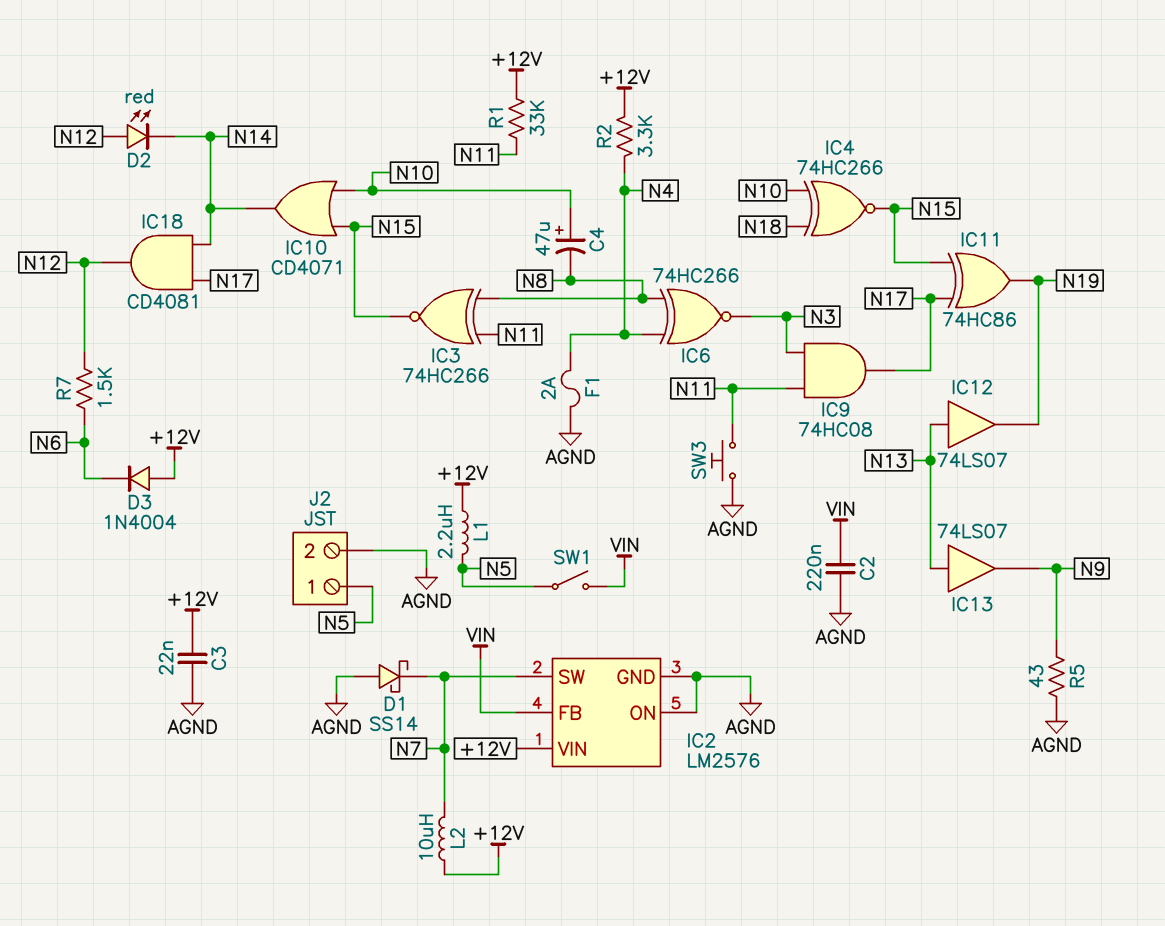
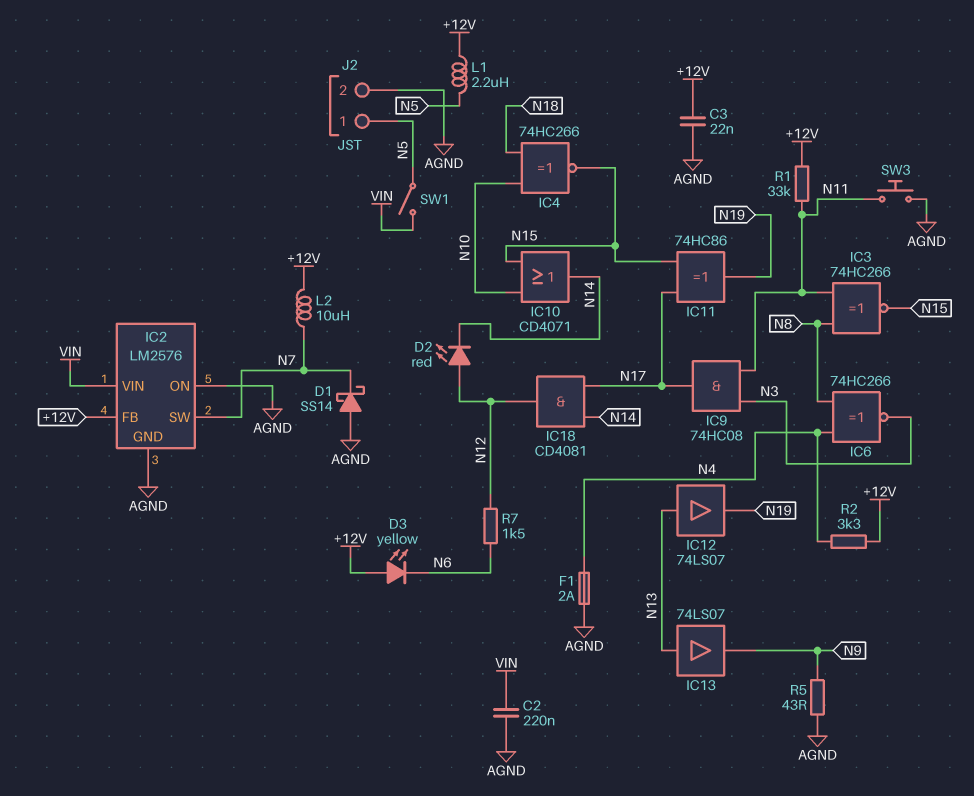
C4: 47uF (plus N10, minus N8) -> none
D3: diode 1N4004 (A +12V, K N6) -> LED yellow (A +12V, K N6)
IC2 pin FB: VIN -> +12V
IC2 pin VIN: +12V -> VIN

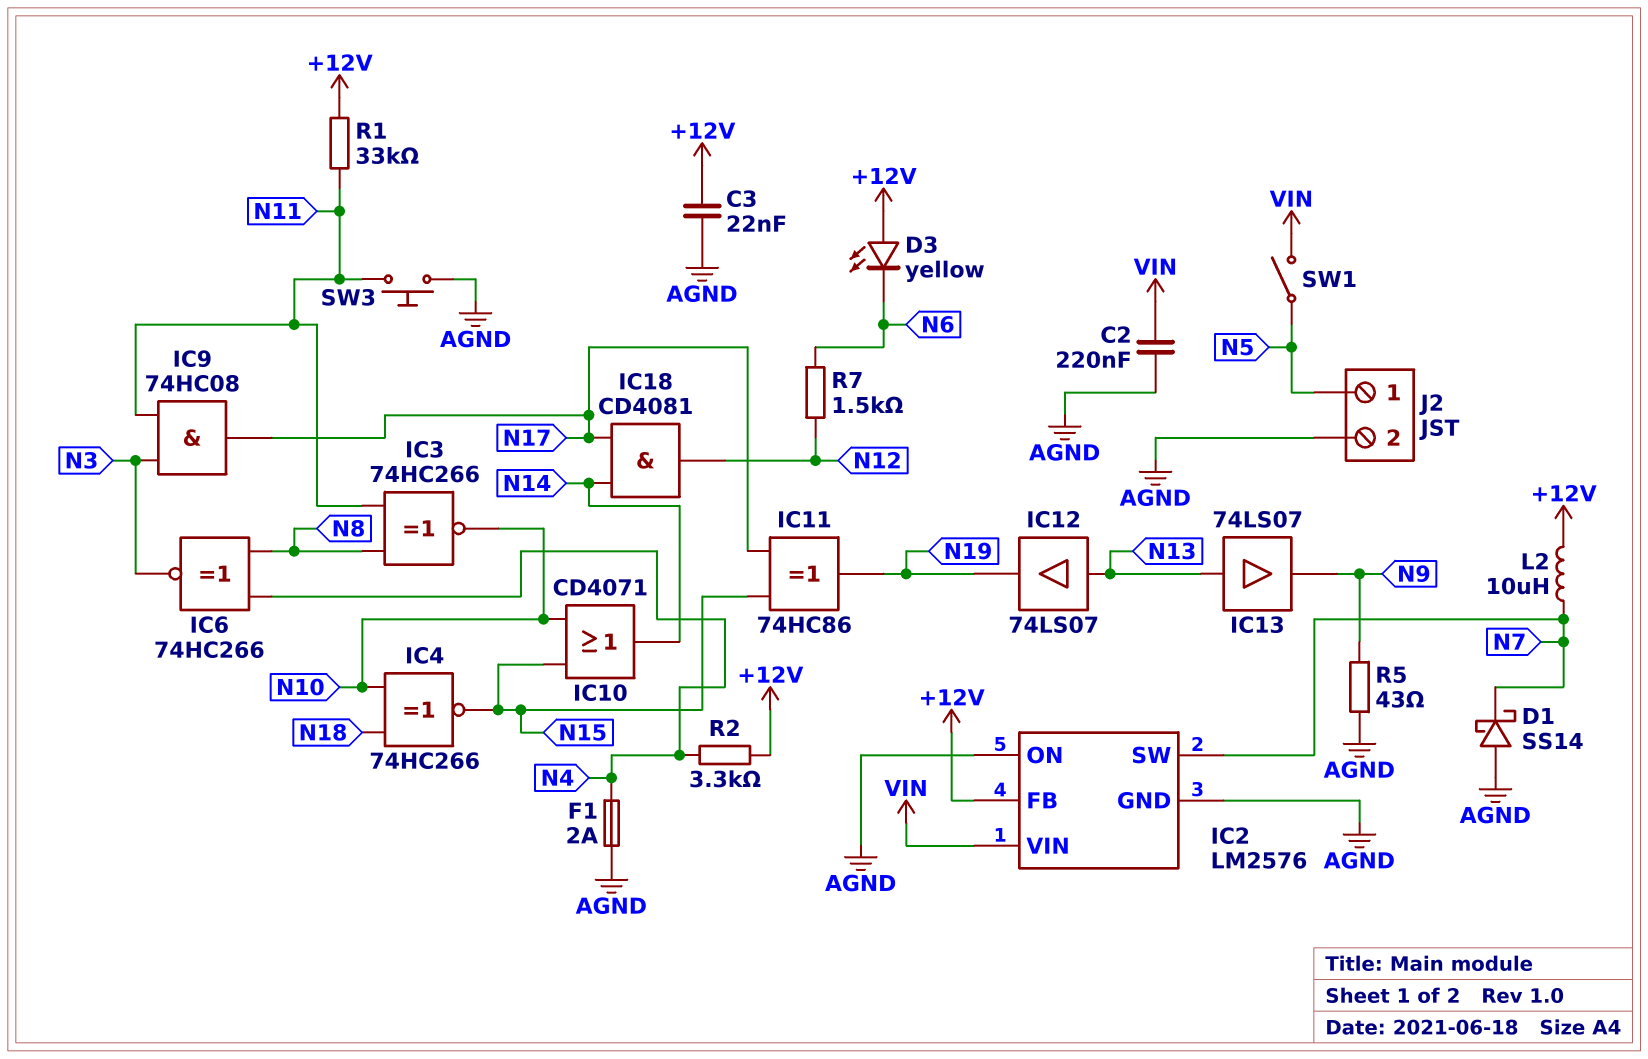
D2: LED red (A N12, K N14) -> none
IC3: XNOR 74HC266 (in N8, in N11, out N15) -> XNOR 74HC266 (in N8, in N11, out N10)
L1: 2.2uH (+12V, N5) -> none

